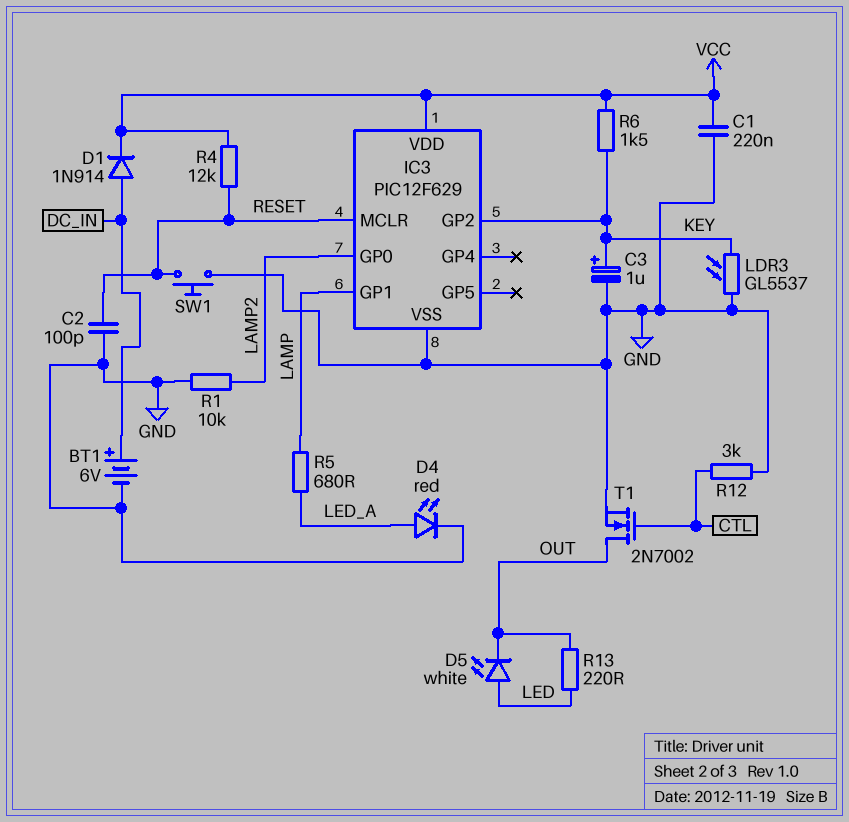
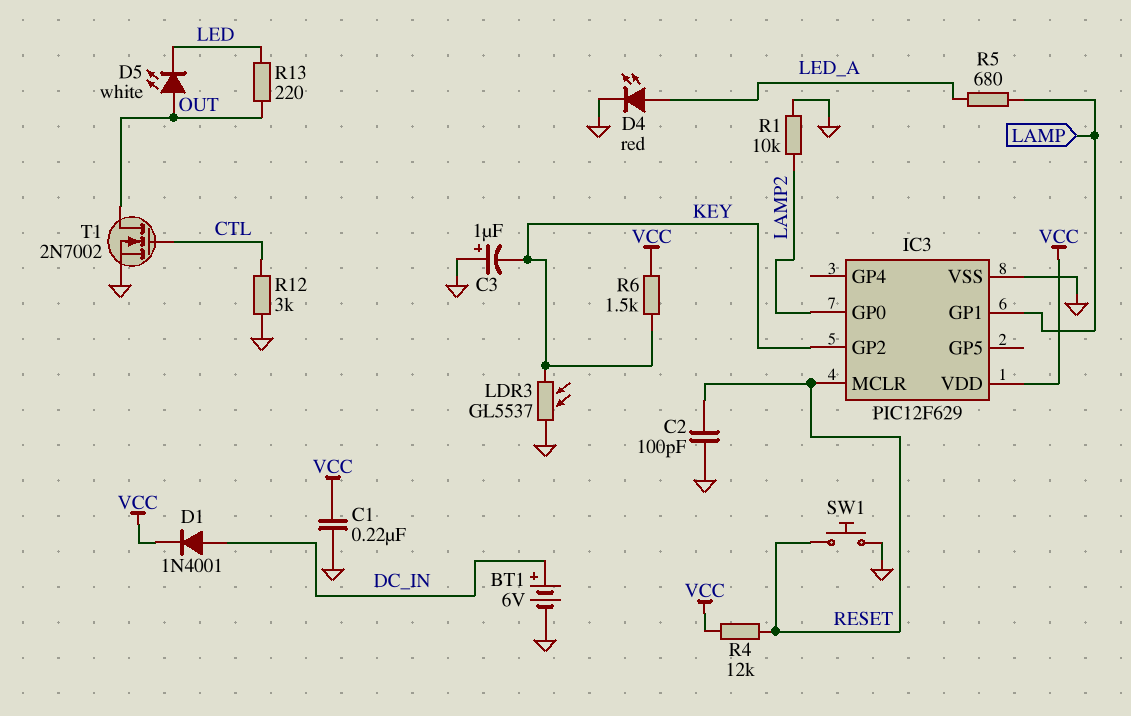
C3: 1uF (plus KEY, minus GND) -> 1uF (plus GND, minus KEY)
D1: diode 1N914 (A DC_IN, K VCC) -> diode 1N4001 (A DC_IN, K VCC)
D5: LED white (A LED, K OUT) -> LED white (A OUT, K LED)

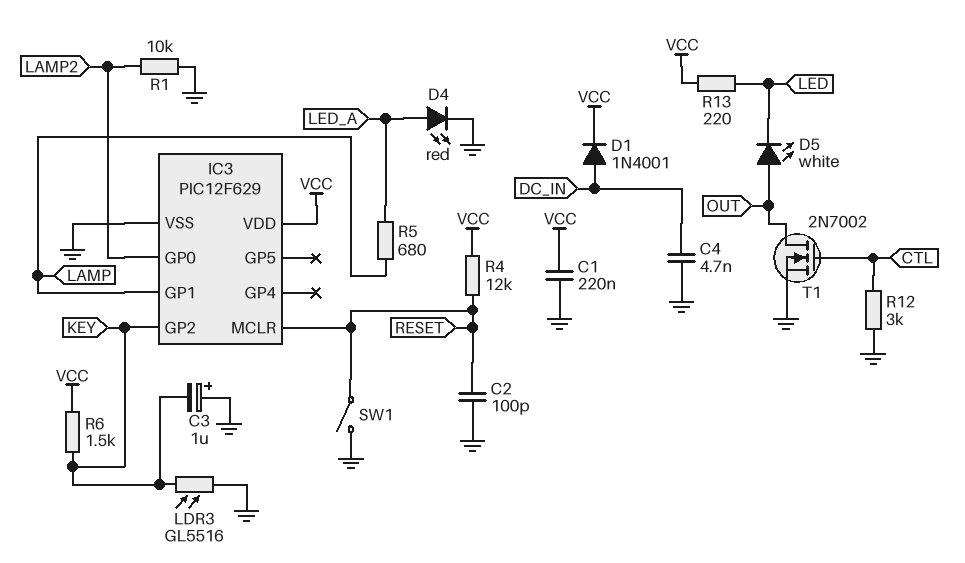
BT1: 6V (plus DC_IN, minus GND) -> none
C4: none -> 4.7nF (DC_IN, GND)
LDR3: GL5537 (GND, KEY) -> GL5516 (GND, KEY)
R13: 220 (LED, OUT) -> 220 (LED, VCC)
SW1: button (GND, RESET) -> switch (GND, RESET)

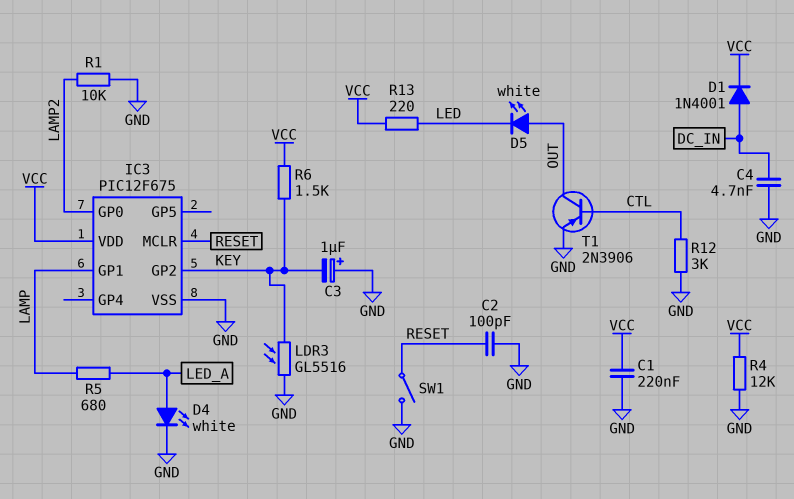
D4: LED red (A LED_A, K GND) -> LED white (A LED_A, K GND)
IC3: PIC12F629 -> PIC12F675
R4: 12k (RESET, VCC) -> 12k (GND, VCC)
T1: NMOS 2N7002 (G CTL, D OUT, S GND) -> PNP 2N3906 (B CTL, C OUT, E GND)

